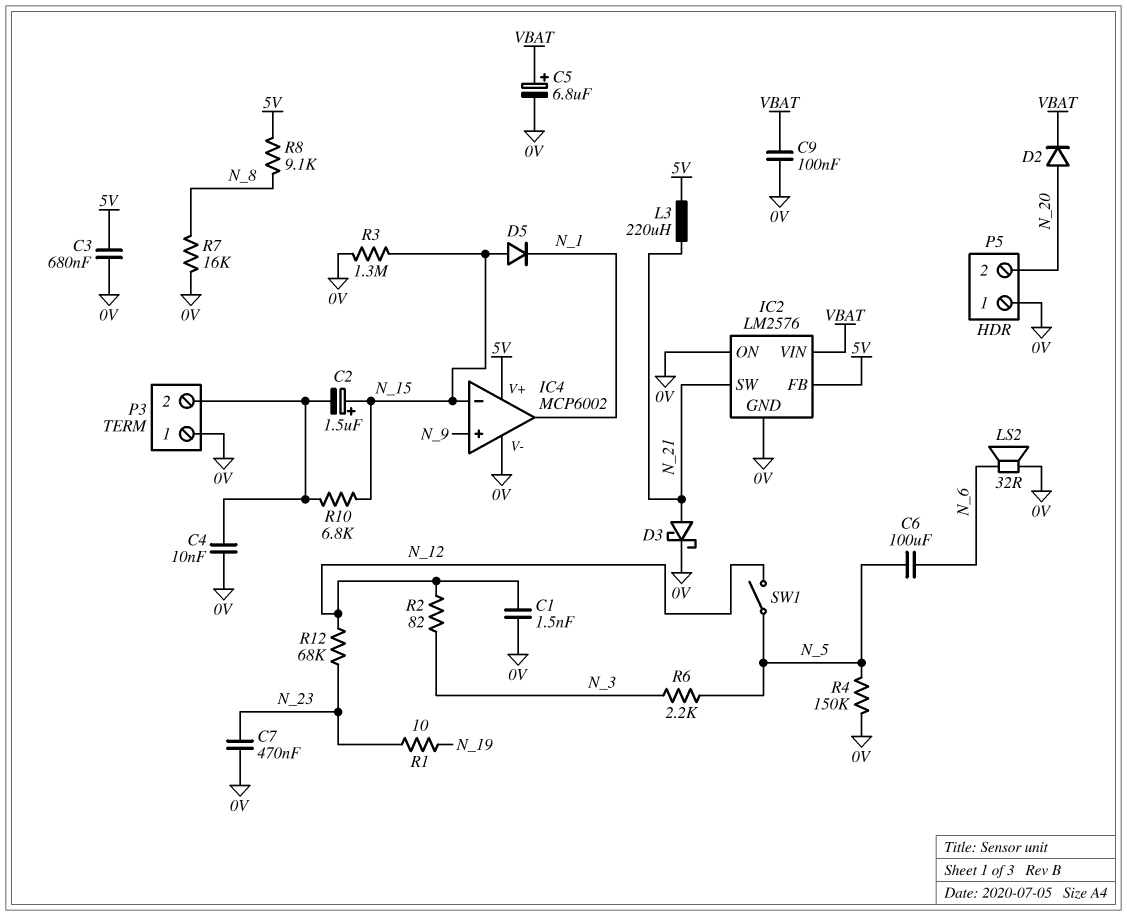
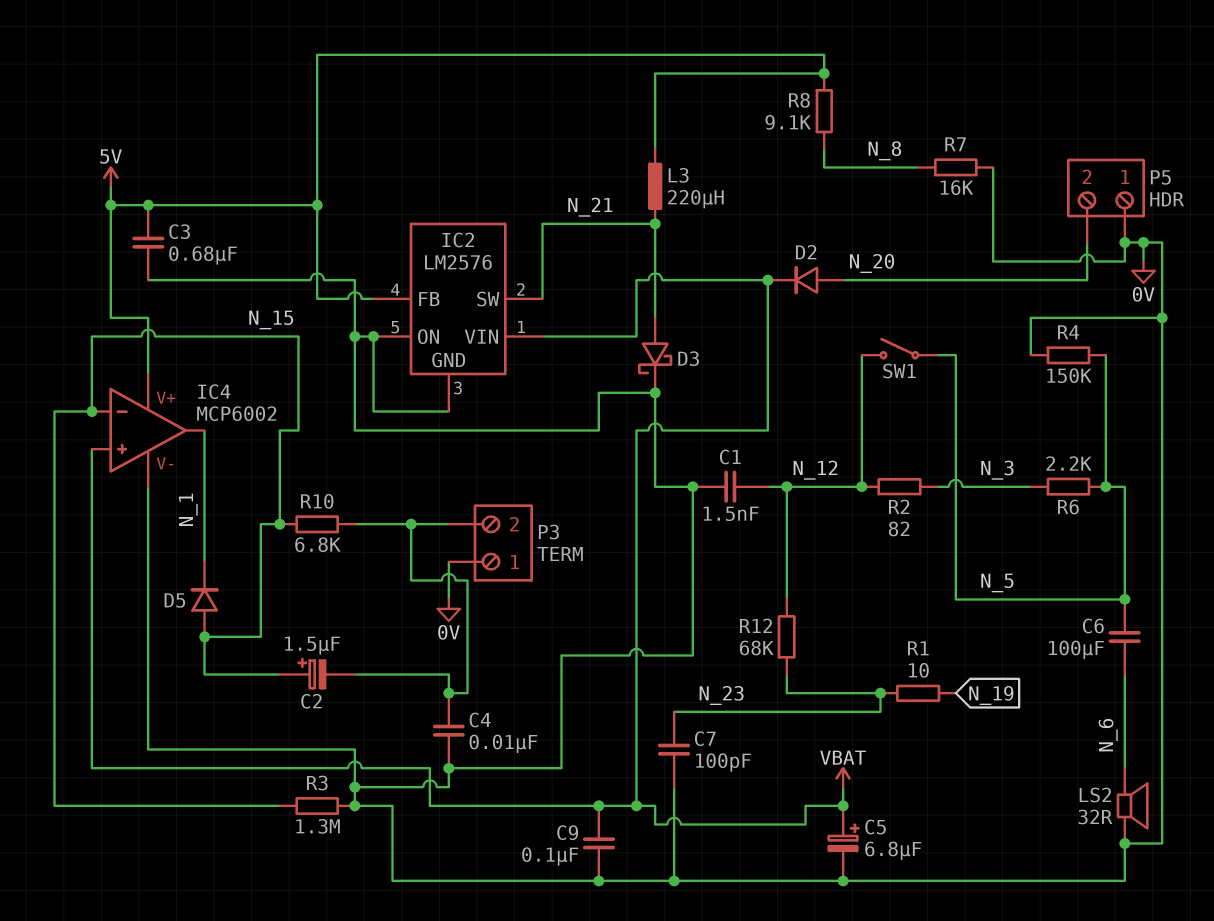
C7: 470nF (0V, N_23) -> 100pF (0V, N_23)
IC4 pin in+: N_9 -> VBAT

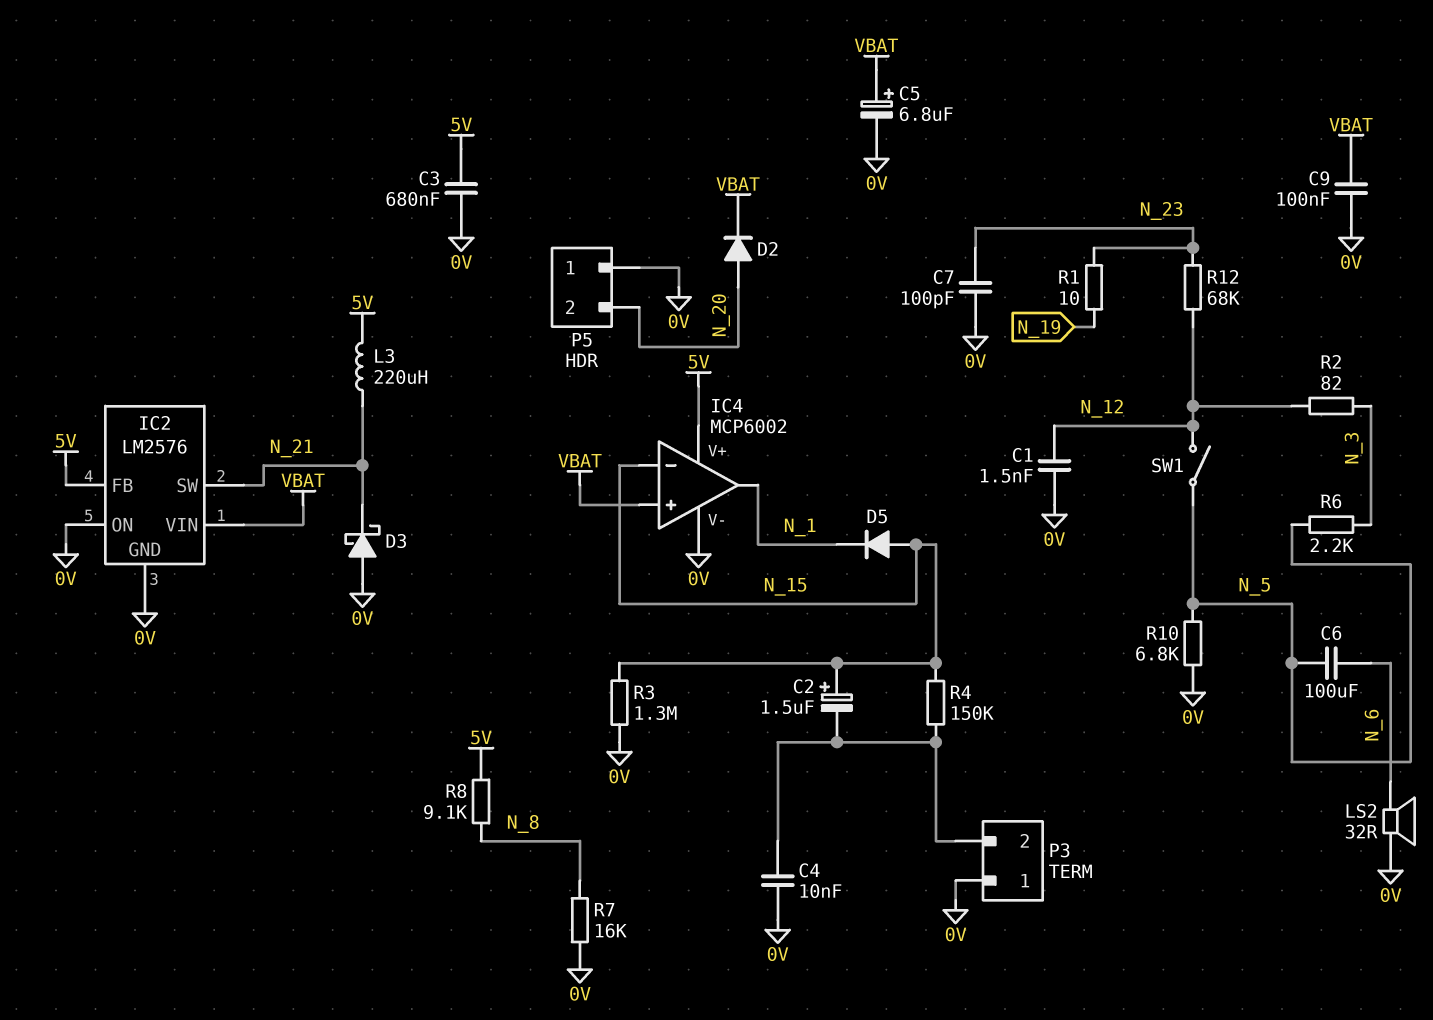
D3: schottky (A N_21, K 0V) -> schottky (A 0V, K N_21)
R4: 150k (0V, N_5) -> 150k (N_15, P3/2)
R10: 6.8k (N_15, P3/2) -> 6.8k (0V, N_5)

